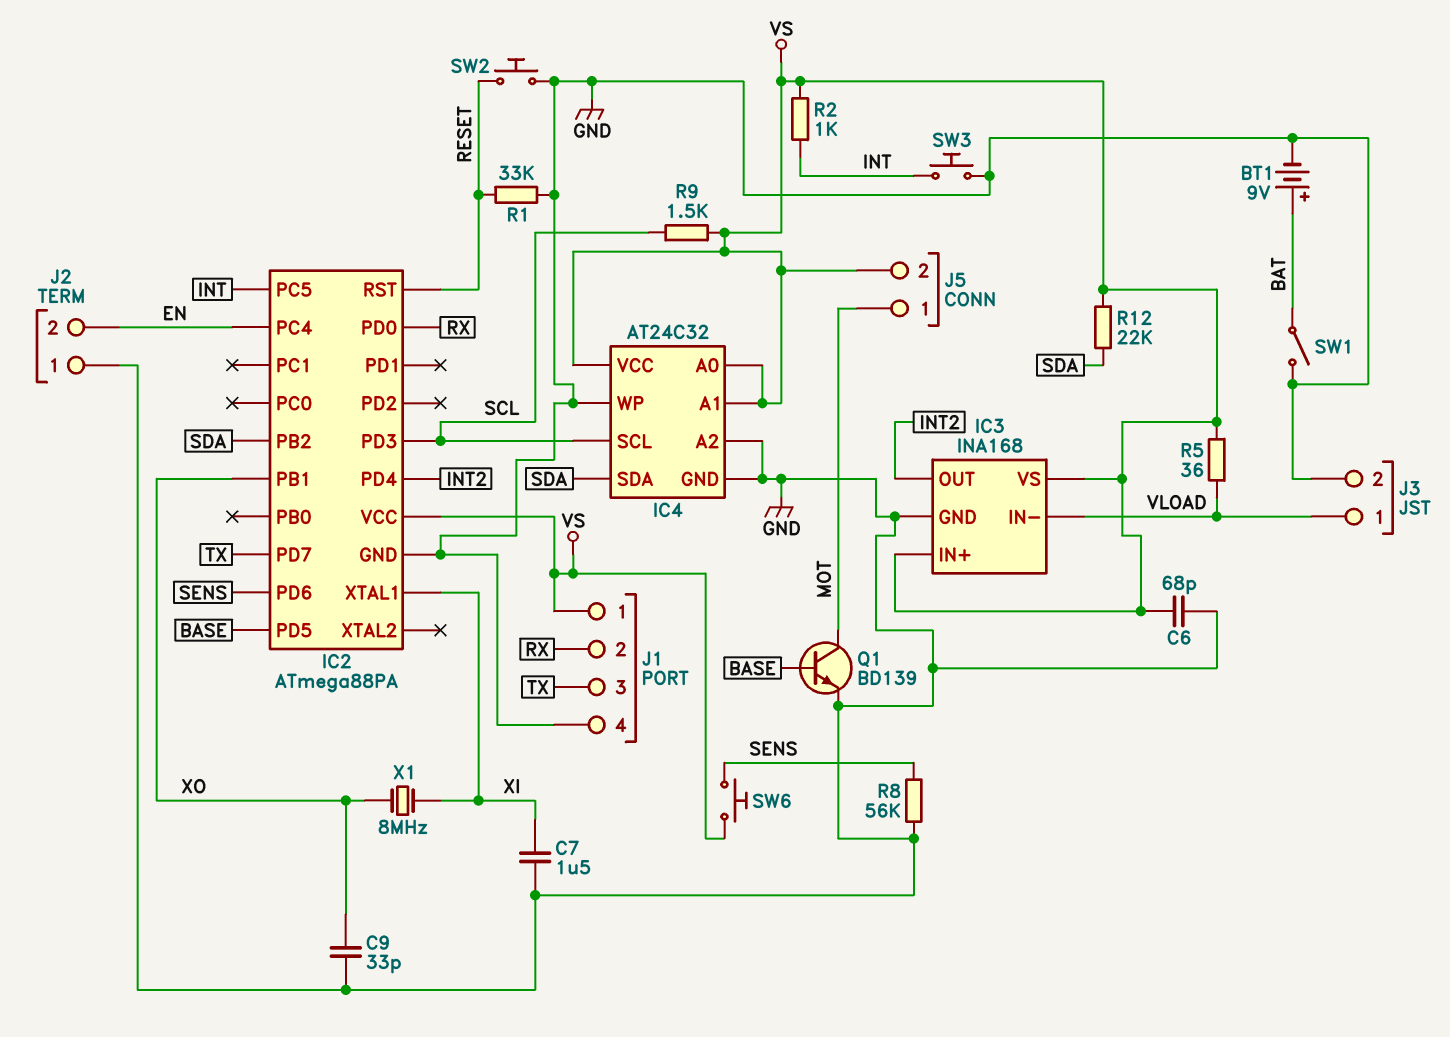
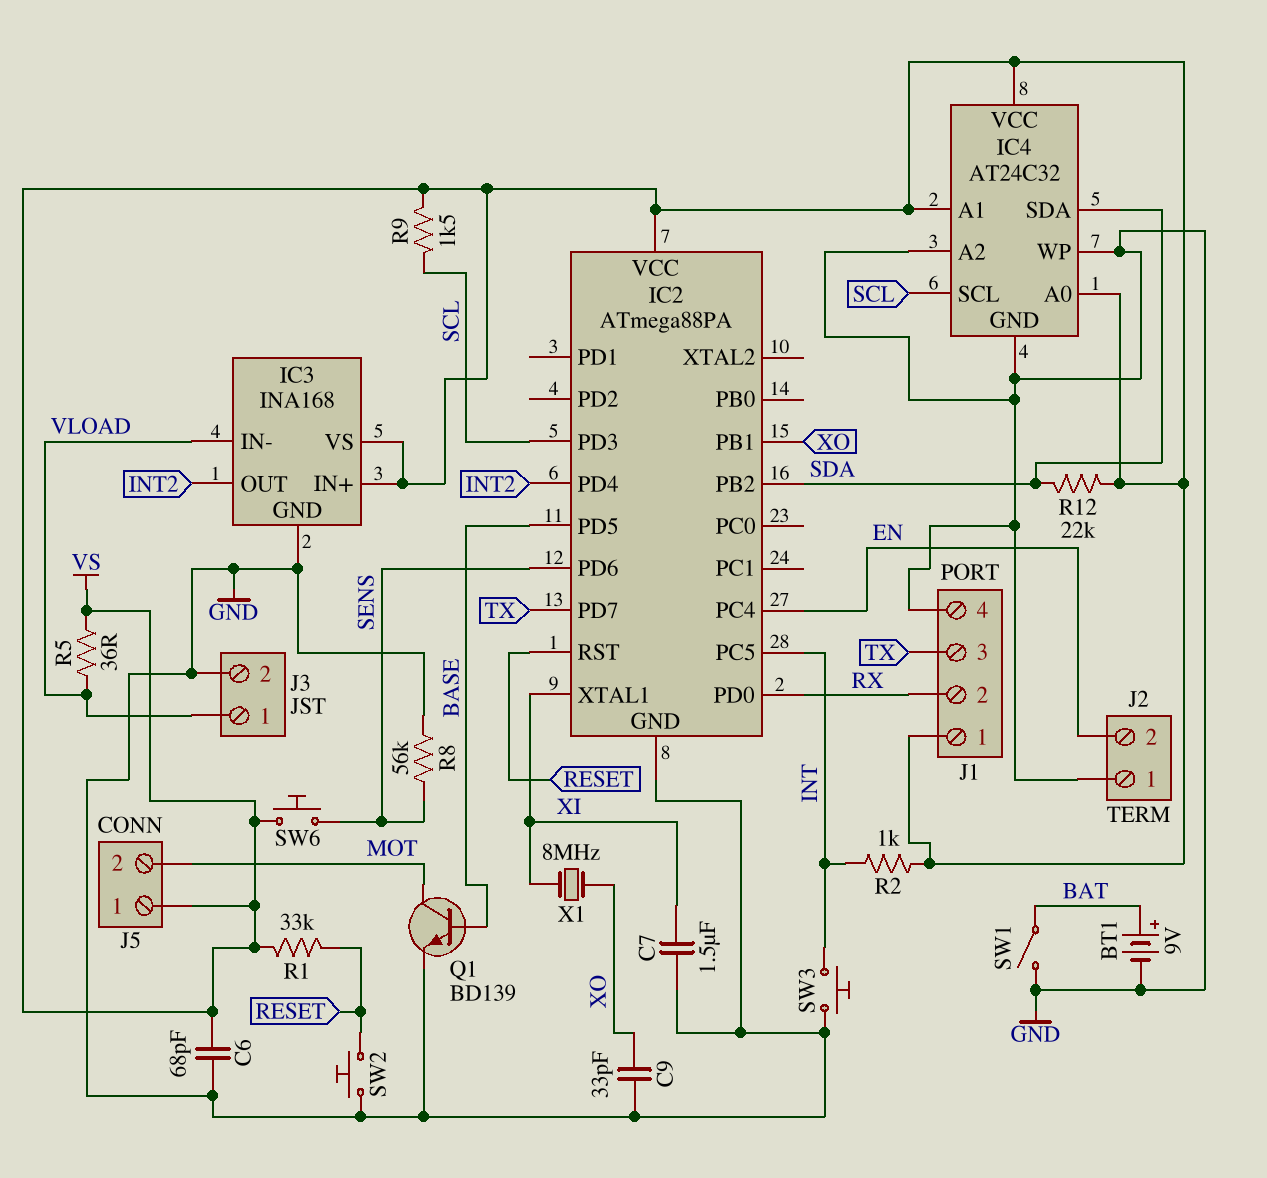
J5 pin 1: MOT -> VS
J5 pin 2: VS -> MOT
R1: 33k (GND, RESET) -> 33k (RESET, VS)

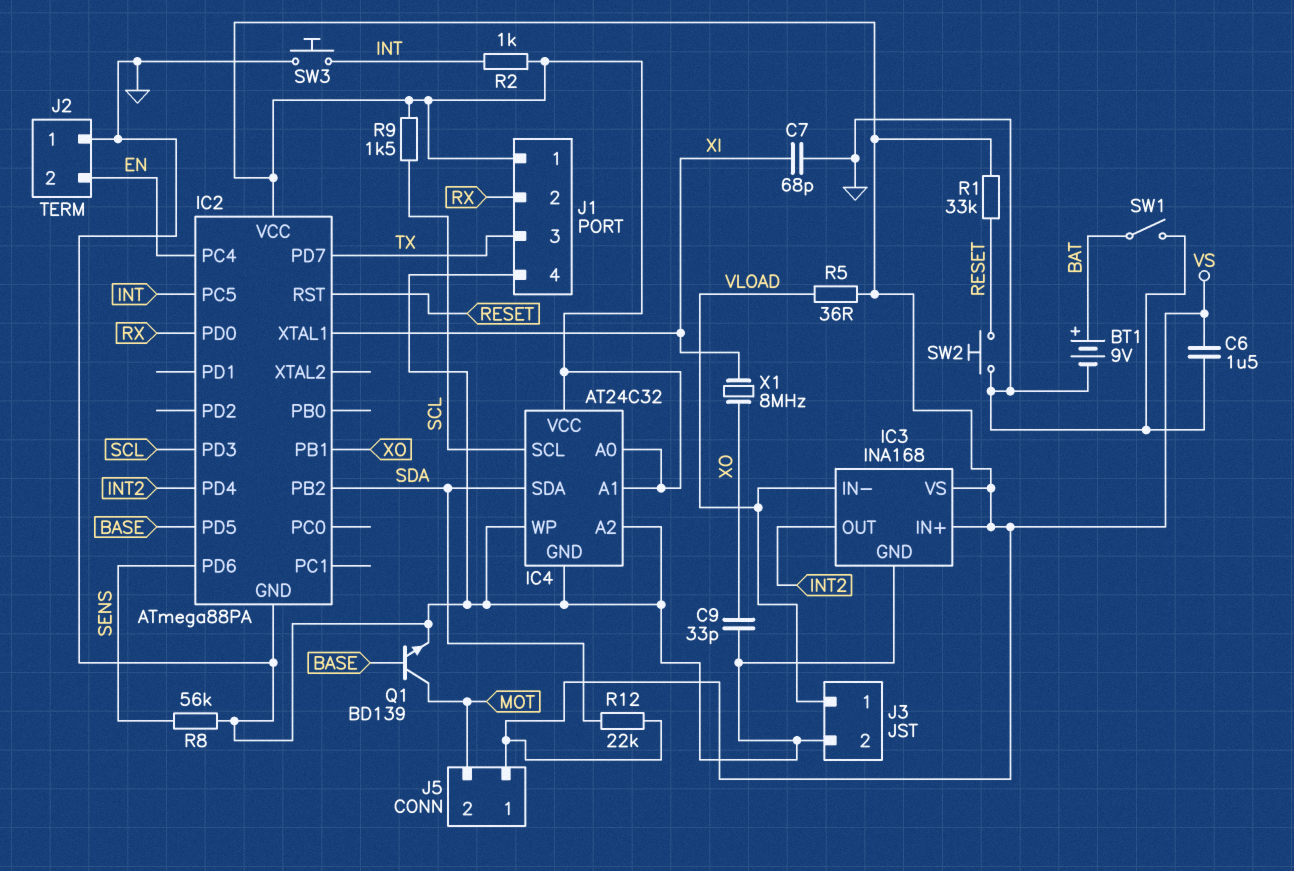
C6: 68pF (GND, VS) -> 1.5uF (GND, VS)
C7: 1.5uF (GND, XI) -> 68pF (GND, XI)
SW6: button (SENS, VS) -> none

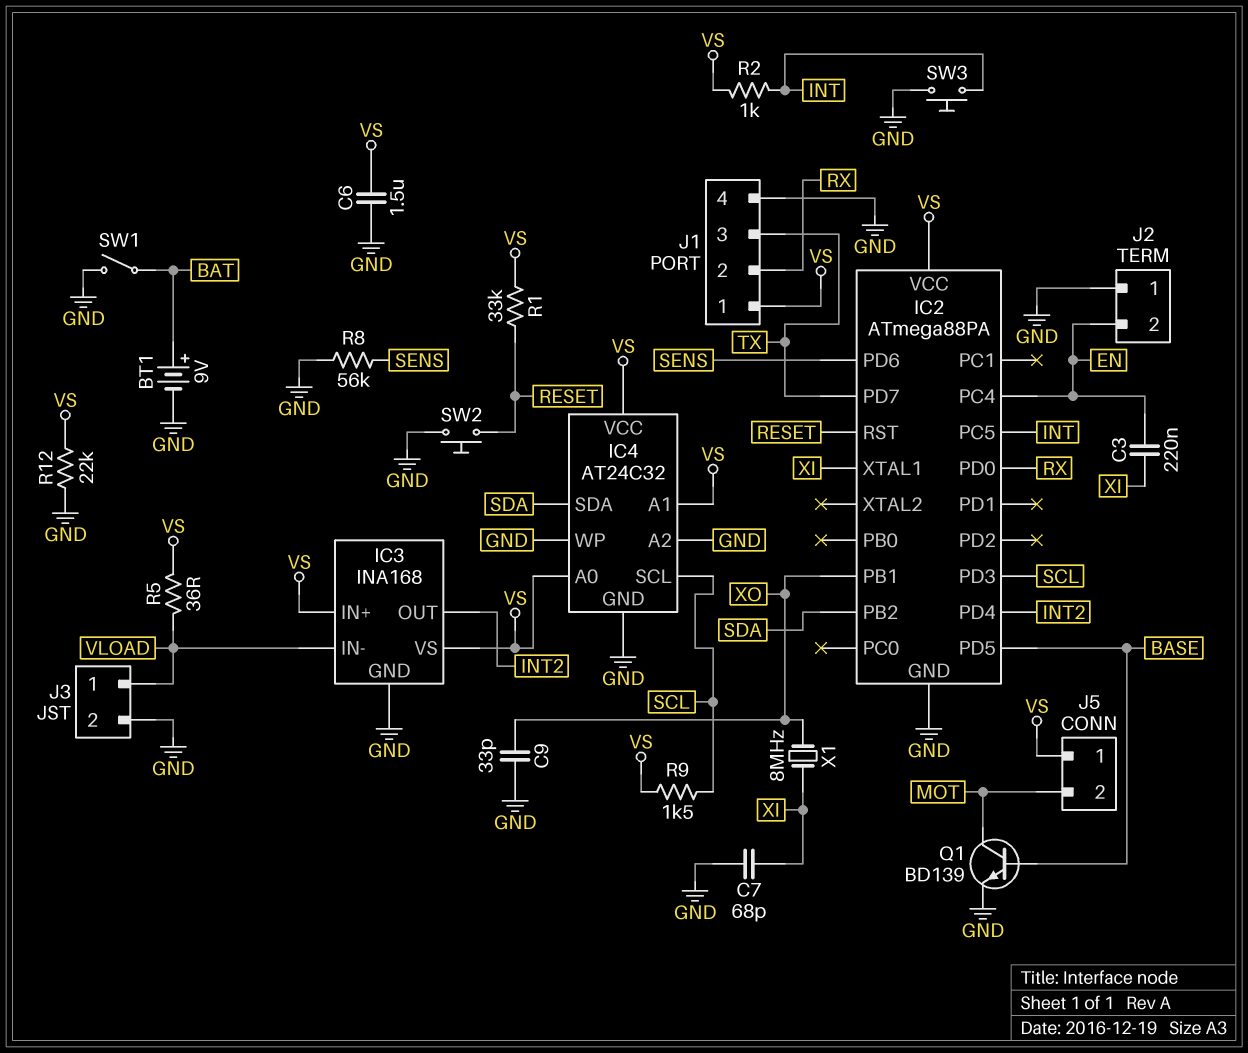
C3: none -> 220nF (EN, XI)
R12: 22k (SDA, VS) -> 22k (GND, VS)

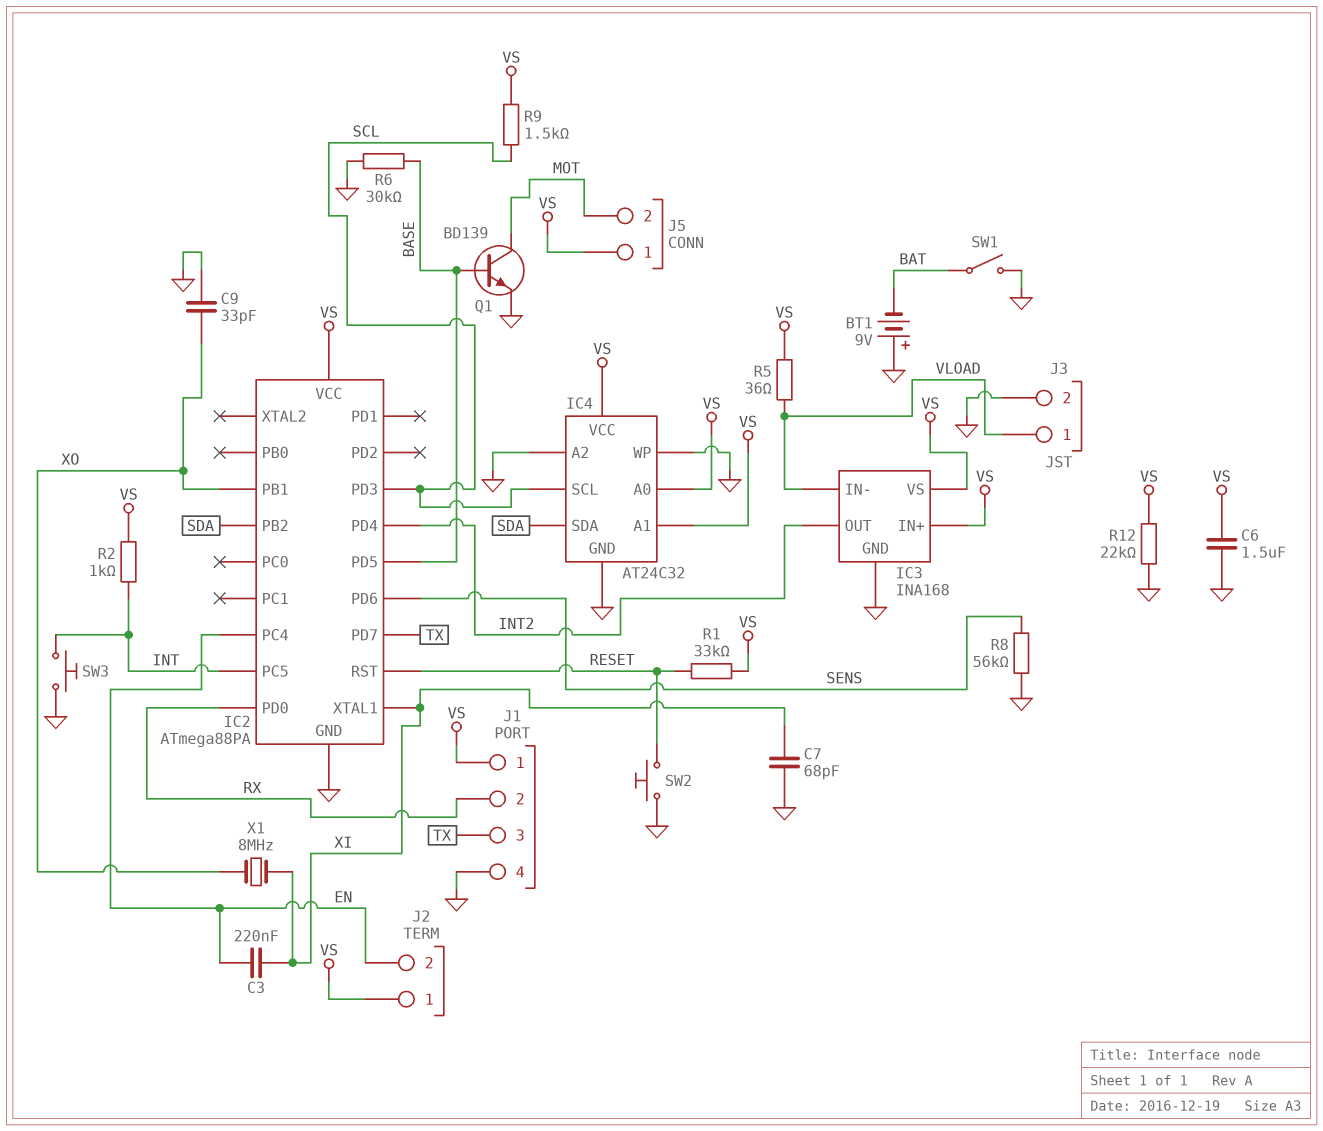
BT1: 9V (plus BAT, minus GND) -> 9V (plus GND, minus BAT)
J2 pin 1: GND -> VS
R6: none -> 30k (BASE, GND)

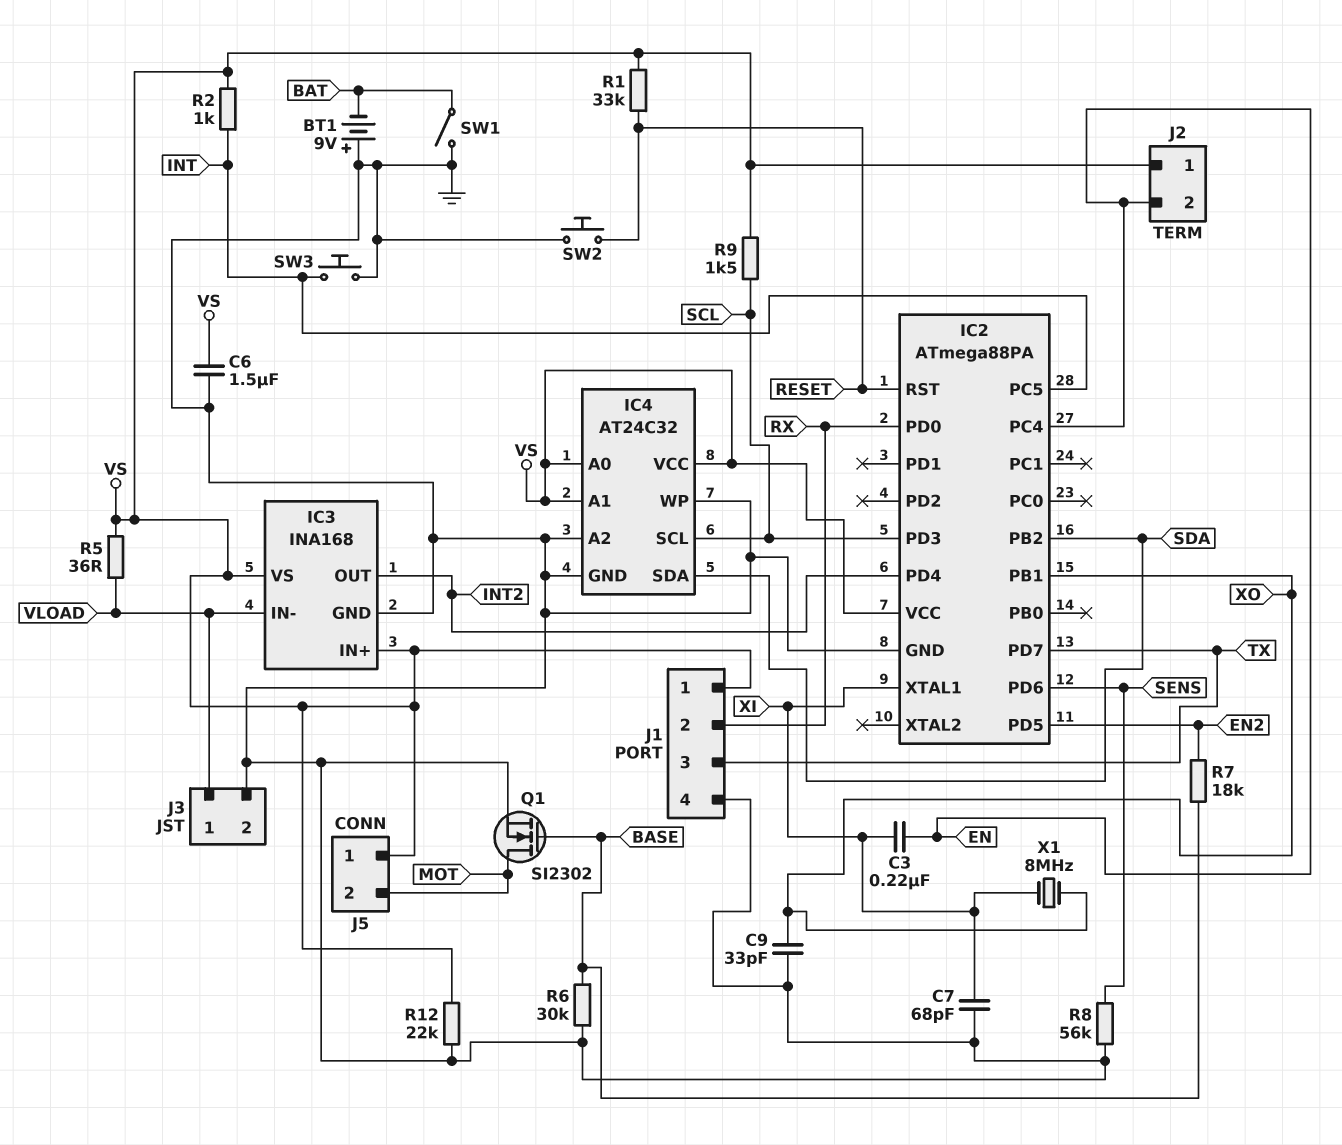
IC2 pin PD5: BASE -> EN2
Q1: NPN BD139 (B BASE, C MOT, E GND) -> NMOS SI2302 (G BASE, D MOT, S GND)
R7: none -> 18k (BASE, EN2)

